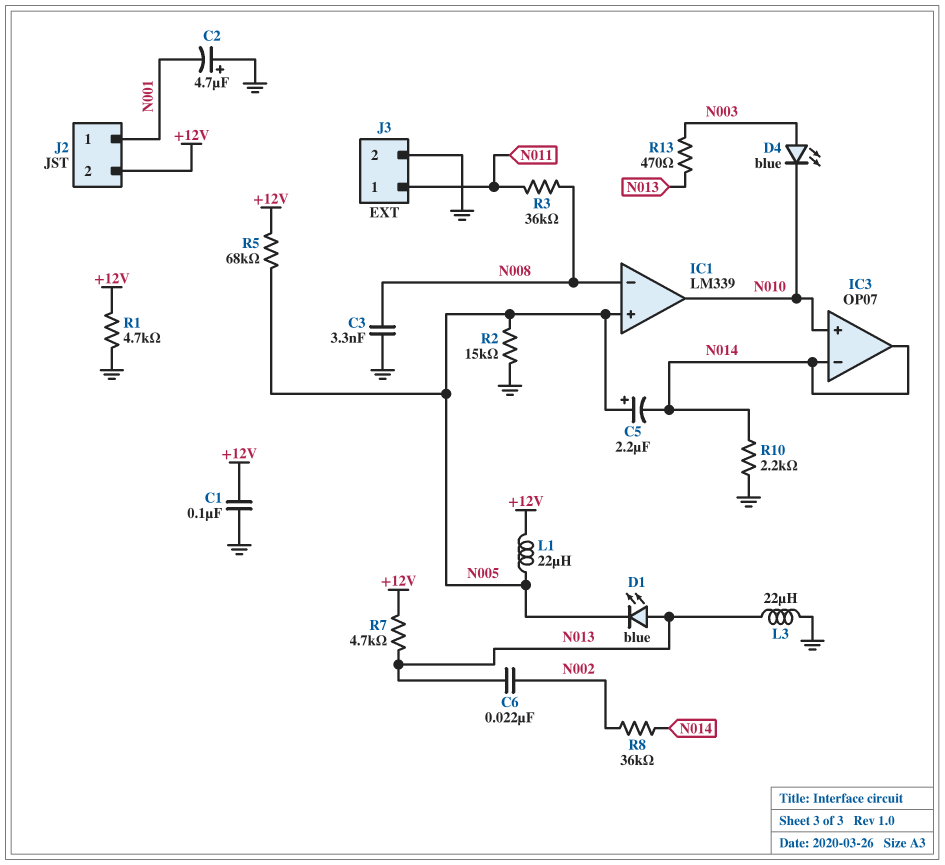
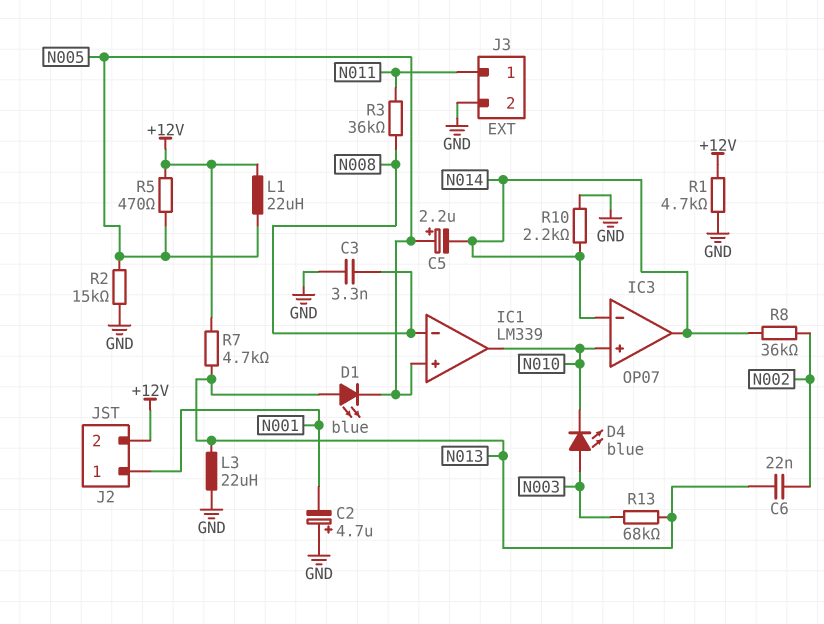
C1: 100nF (+12V, GND) -> none
R5: 68k (+12V, N005) -> 470 (+12V, N005)
R13: 470 (N003, N013) -> 68k (N003, N013)

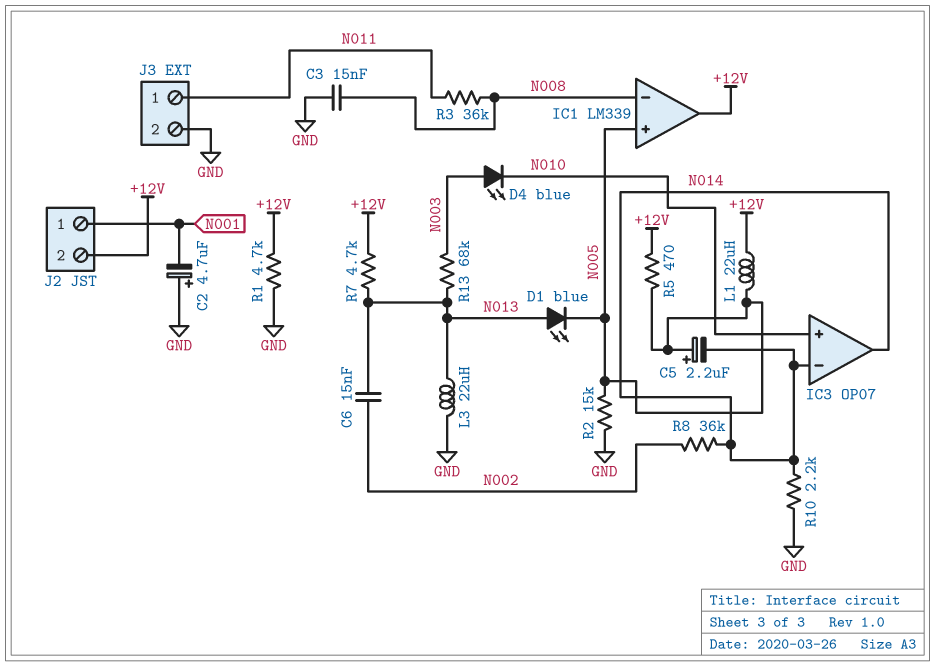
C3: 3.3nF (GND, N008) -> 15nF (GND, N008)
C6: 22nF (N002, N013) -> 15nF (N002, N013)
IC1 pin out: N010 -> +12V

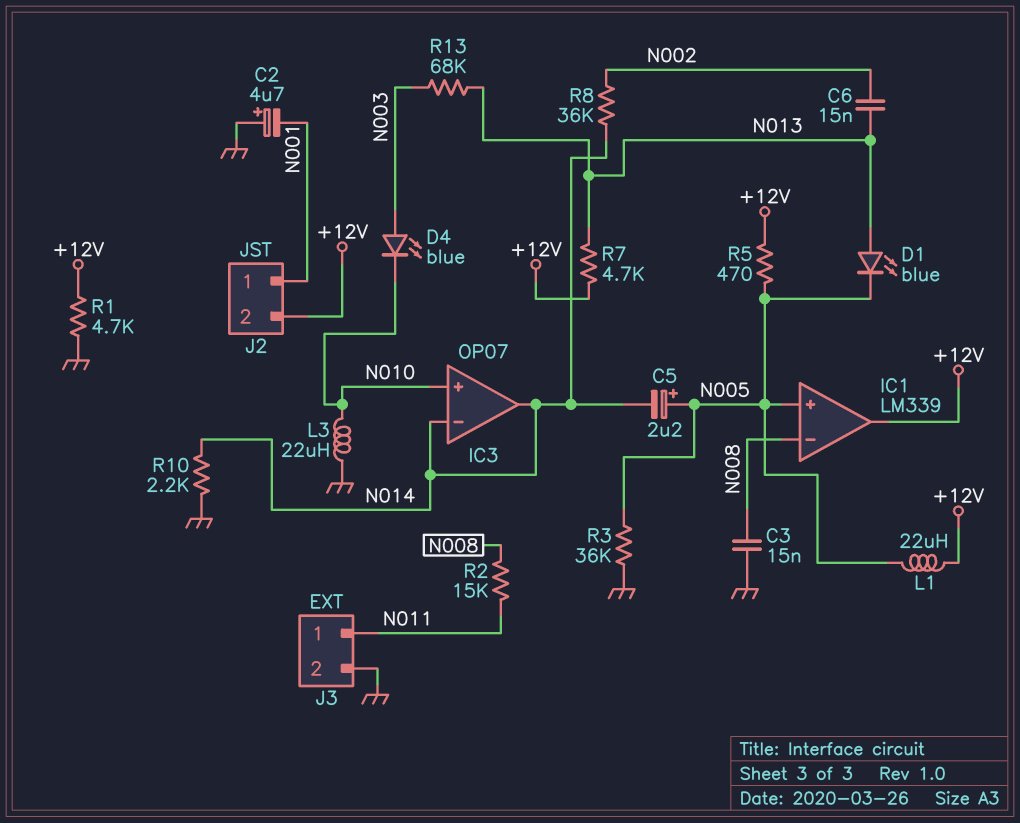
L3: 22uH (GND, N013) -> 22uH (GND, N010)
R2: 15k (GND, N005) -> 15k (N008, N011)
R3: 36k (N008, N011) -> 36k (GND, N005)

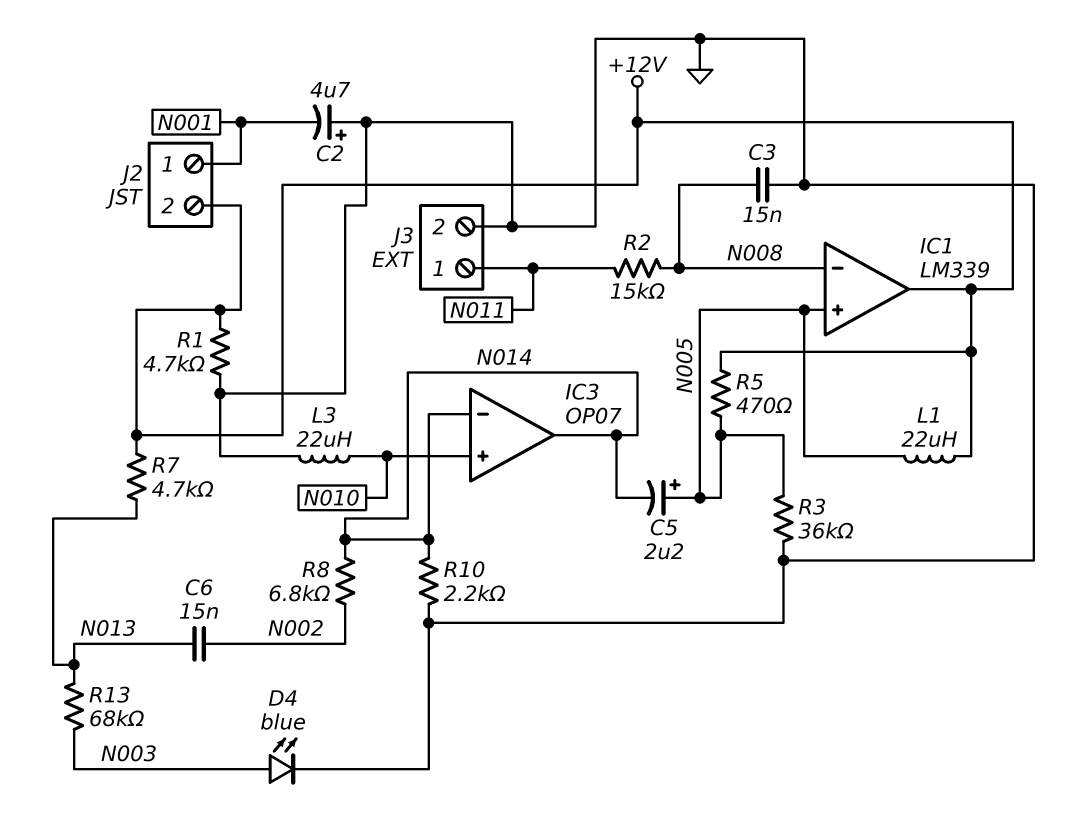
D1: LED blue (A N013, K N005) -> none
D4: LED blue (A N003, K N010) -> LED blue (A N003, K GND)
R8: 36k (N002, N014) -> 6.8k (N002, N014)

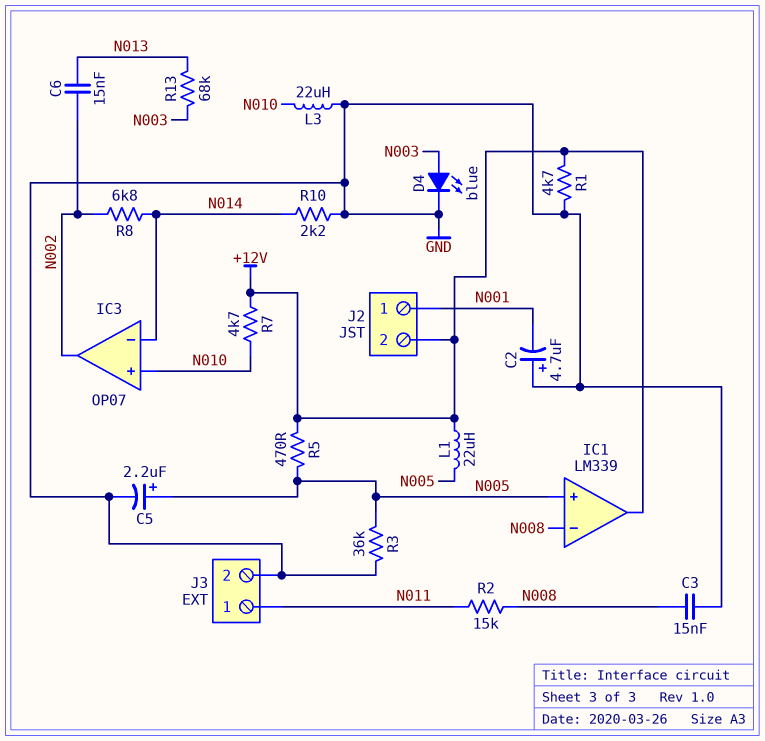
C5: 2.2uF (plus N005, minus N014) -> 2.2uF (plus N005, minus GND)
IC3 pin out: N014 -> N002
R7: 4.7k (+12V, N013) -> 4.7k (+12V, N010)

